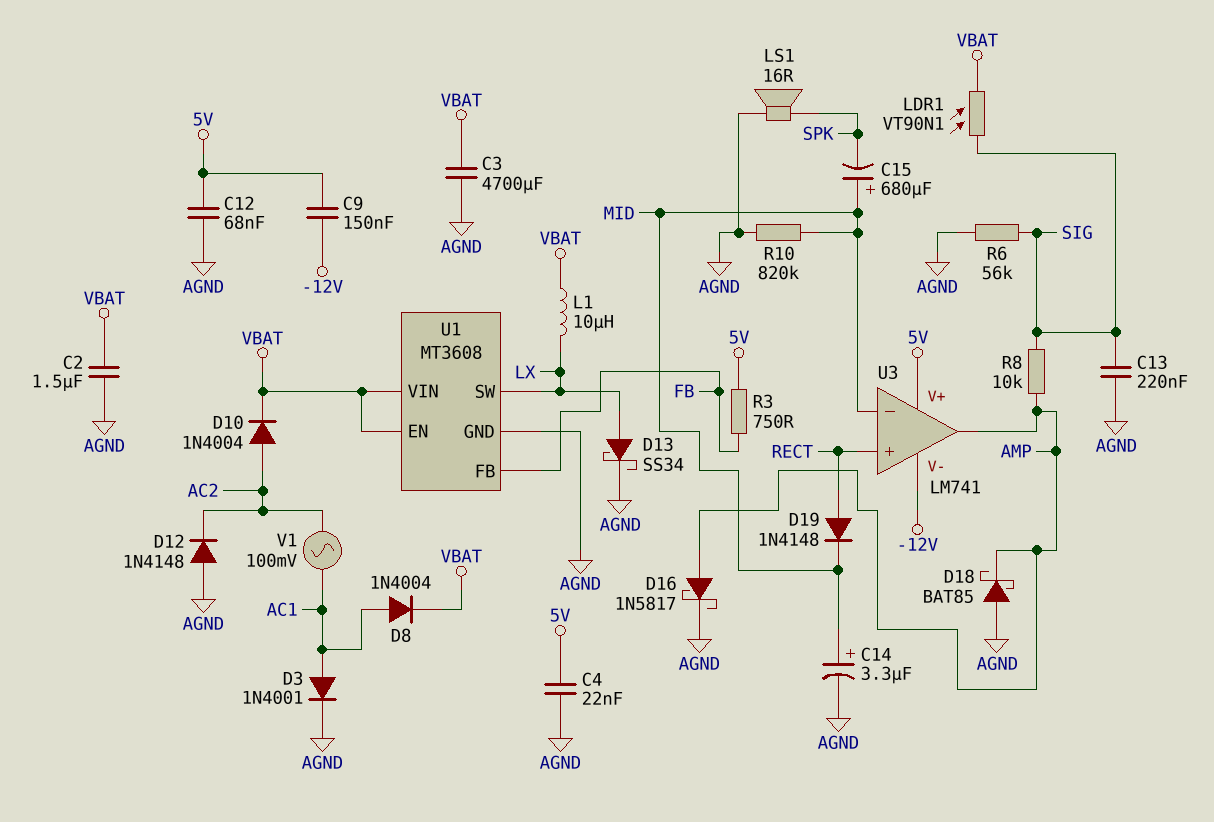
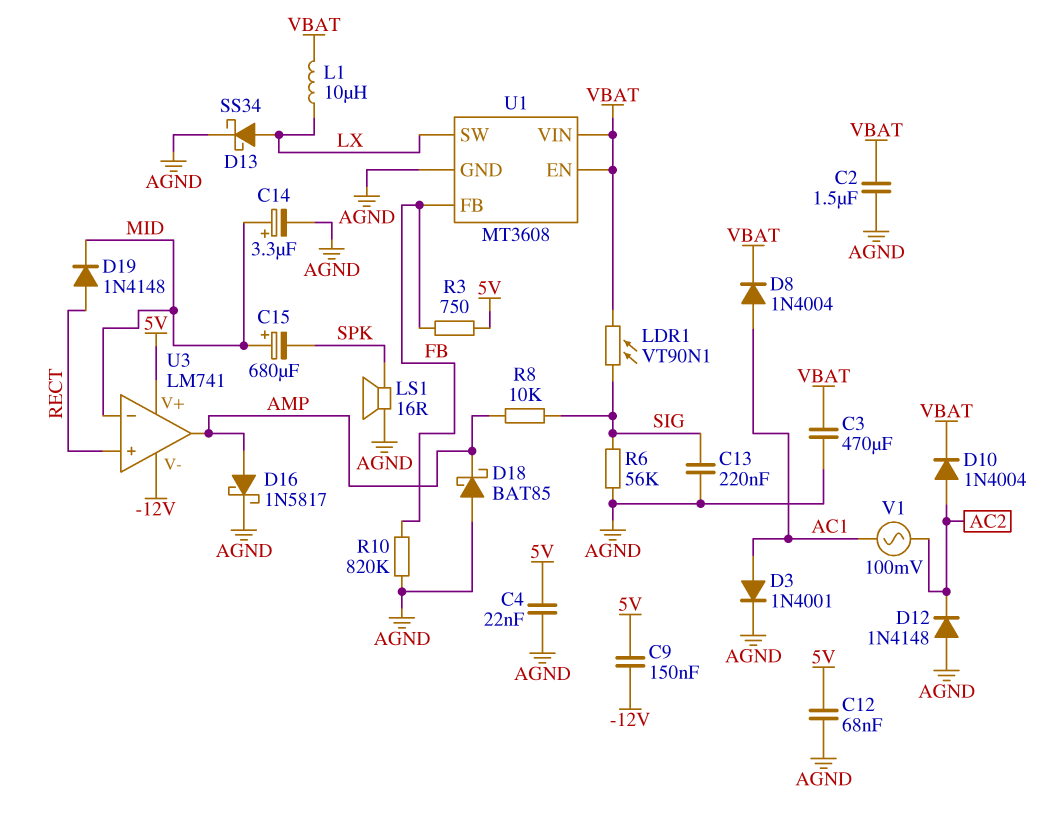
C3: 4700uF (AGND, VBAT) -> 470uF (AGND, VBAT)
R10: 820k (AGND, MID) -> 820k (AGND, FB)

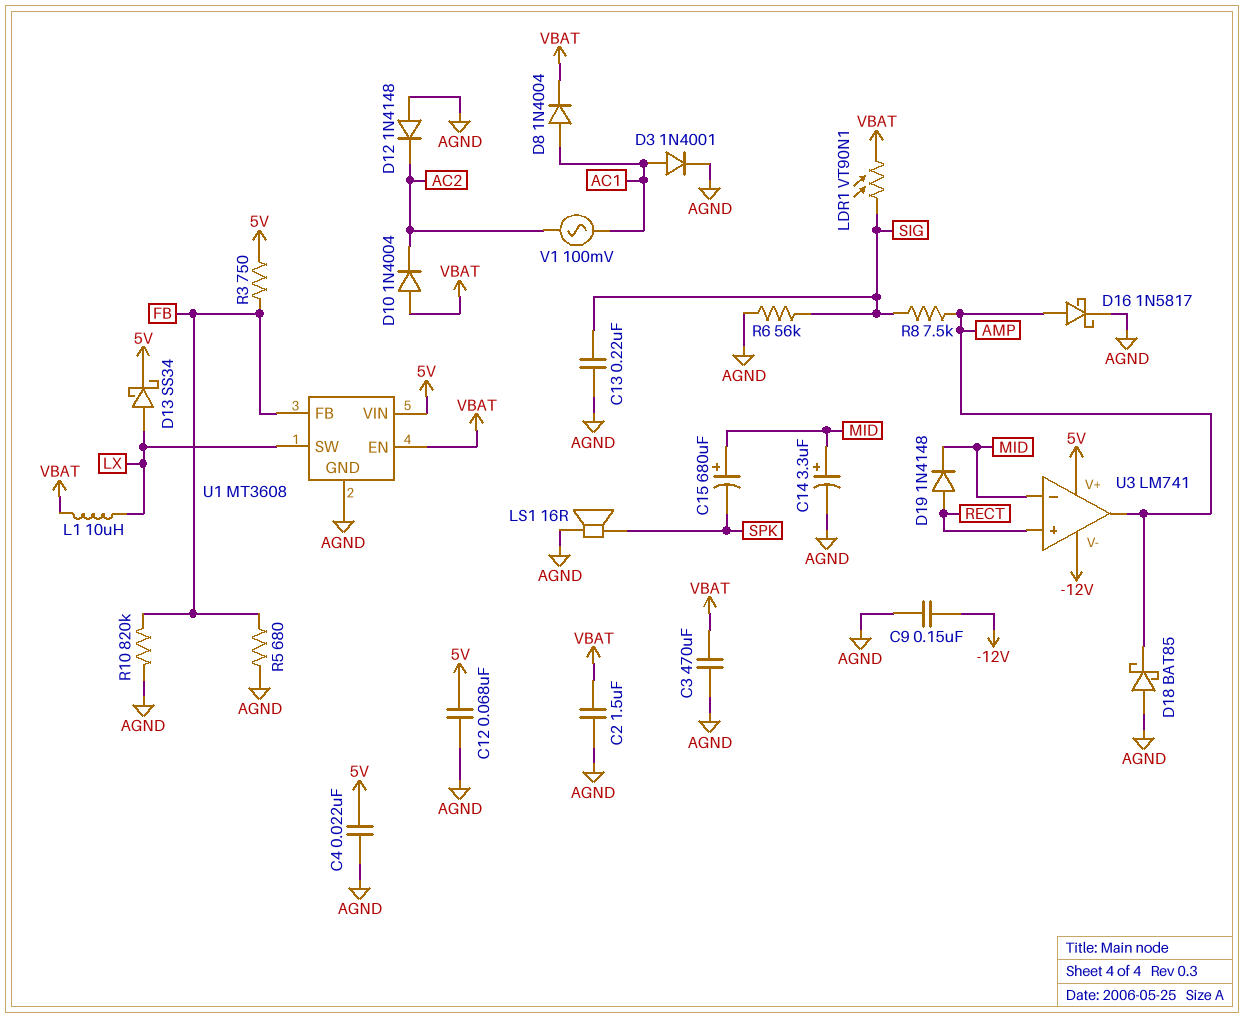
C9: 150nF (-12V, 5V) -> 150nF (-12V, AGND)
D10: diode 1N4004 (A AC2, K VBAT) -> diode 1N4004 (A VBAT, K AC2)
D13: schottky SS34 (A LX, K AGND) -> schottky SS34 (A LX, K 5V)
R5: none -> 680 (AGND, FB)
R8: 10k (AMP, SIG) -> 7.5k (AMP, SIG)
U1 pin VIN: VBAT -> 5V

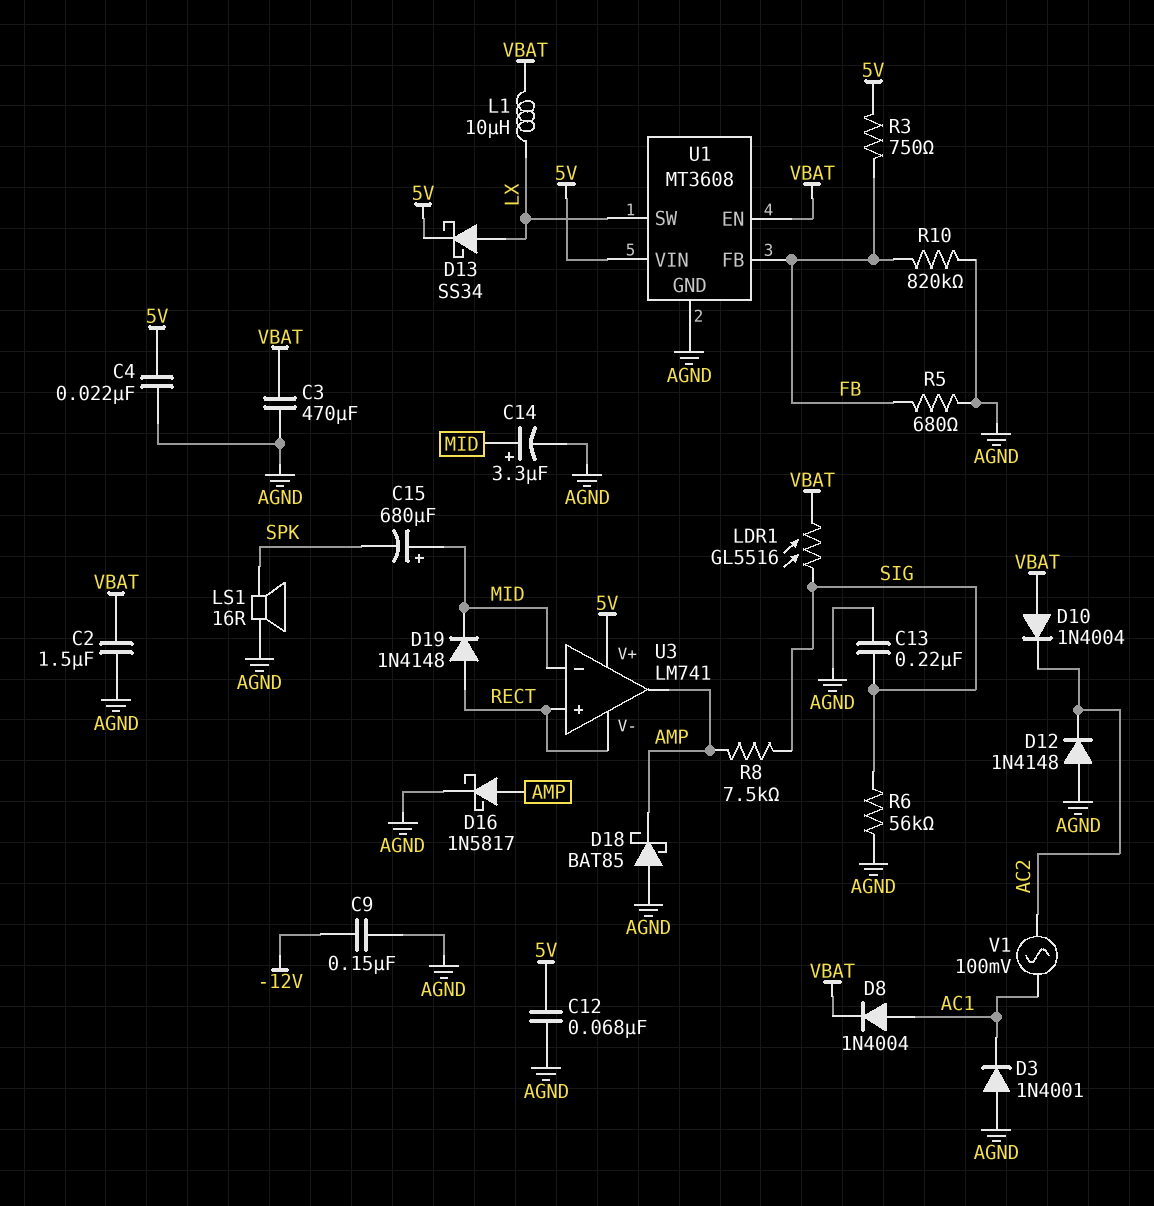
D3: diode 1N4001 (A AC1, K AGND) -> diode 1N4001 (A AGND, K AC1)
LDR1: VT90N1 (SIG, VBAT) -> GL5516 (SIG, VBAT)
U3 pin V-: -12V -> RECT

